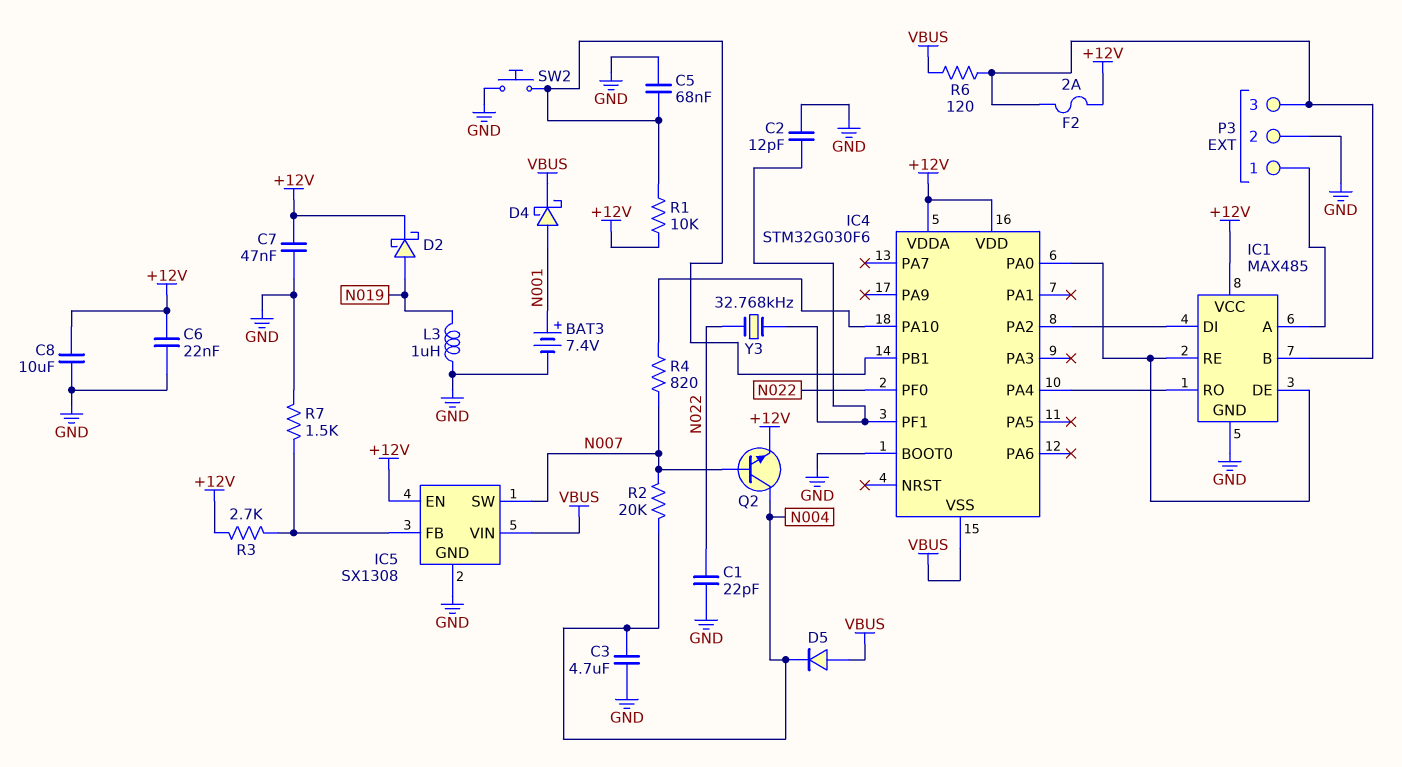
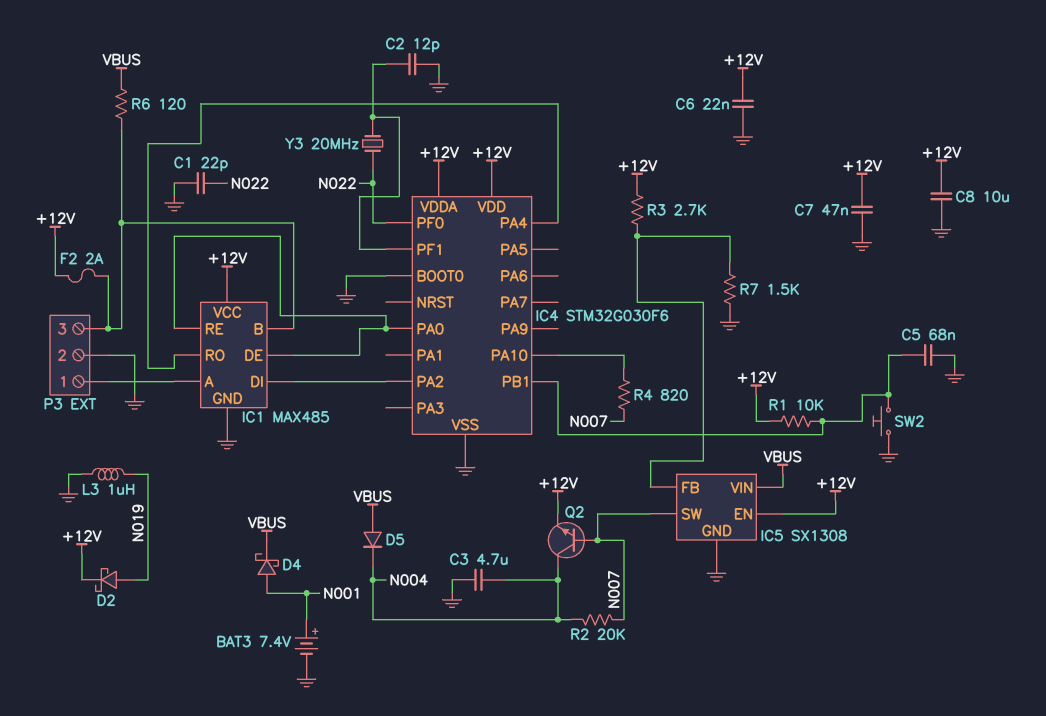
IC4 pin VSS: VBUS -> GND
Y3: 32.768kHz (IC4/PF1, N022) -> 20MHz (IC4/PF1, N022)

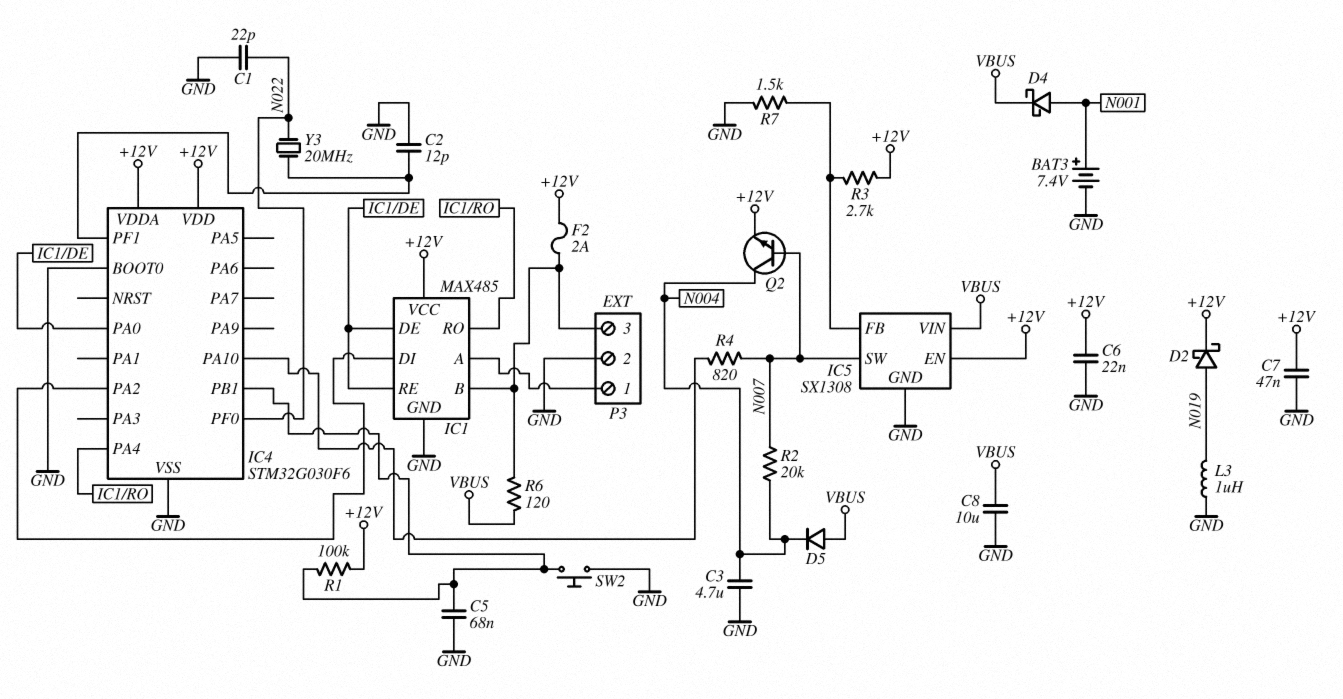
C8: 10uF (+12V, GND) -> 10uF (GND, VBUS)
R1: 10k (+12V, IC4/PB1) -> 100k (+12V, IC4/PB1)

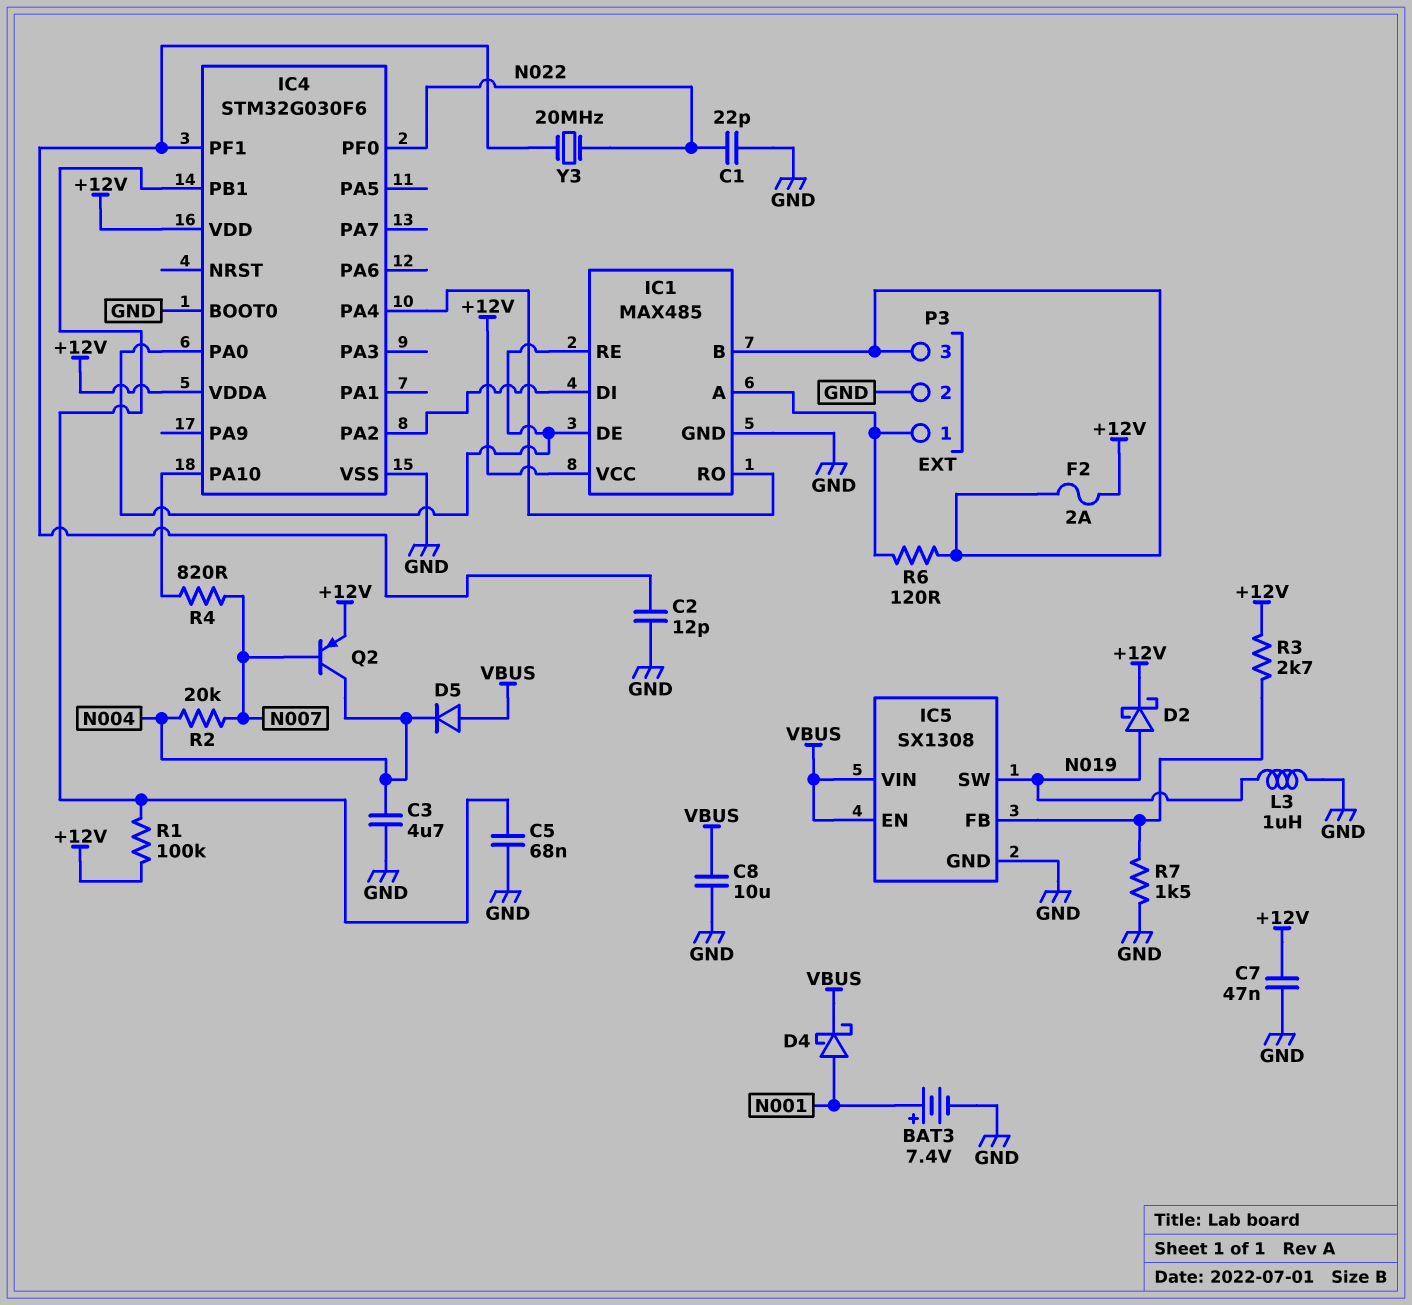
C6: 22nF (+12V, GND) -> none
IC5 pin EN: +12V -> VBUS
IC5 pin SW: N007 -> N019
Q2: NPN (B N007, C N004, E +12V) -> PNP (B N007, C N004, E +12V)
R6: 120 (IC1/B, VBUS) -> 120 (IC1/A, IC1/B)
SW2: button (GND, IC4/PB1) -> none

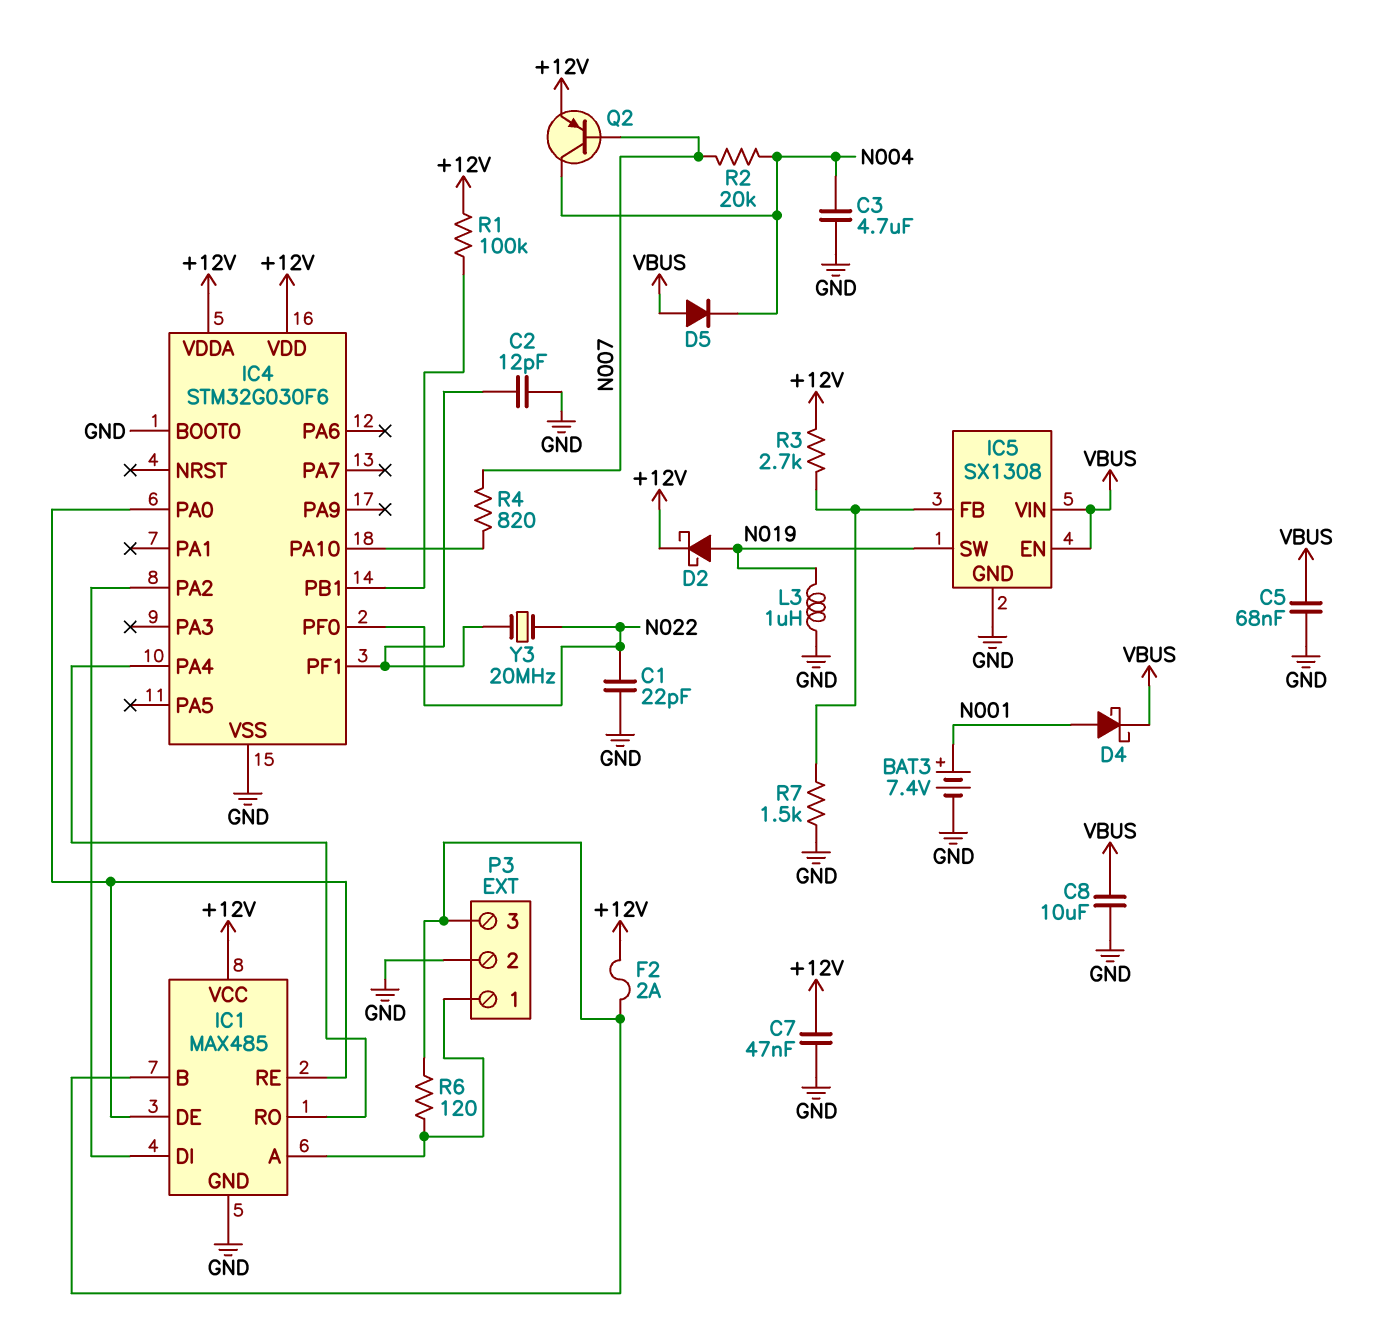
C5: 68nF (GND, IC4/PB1) -> 68nF (GND, VBUS)

